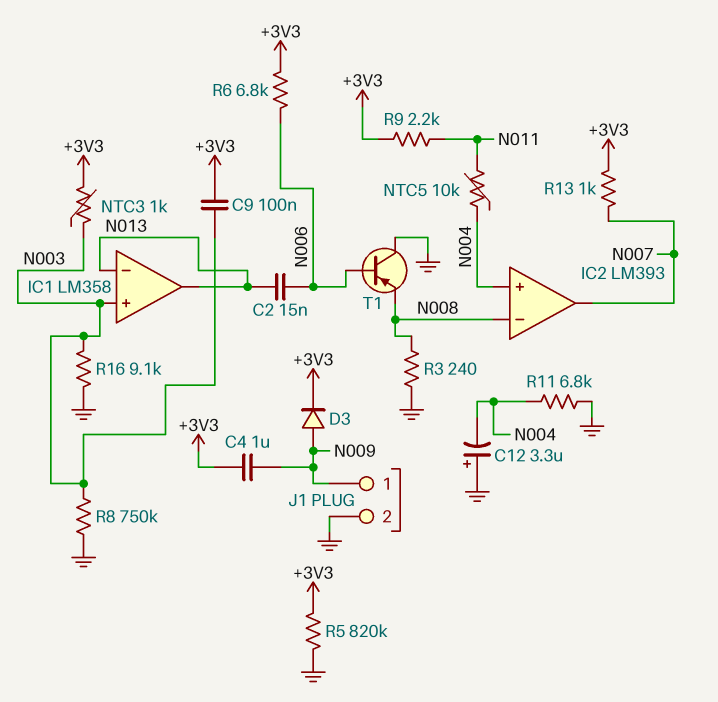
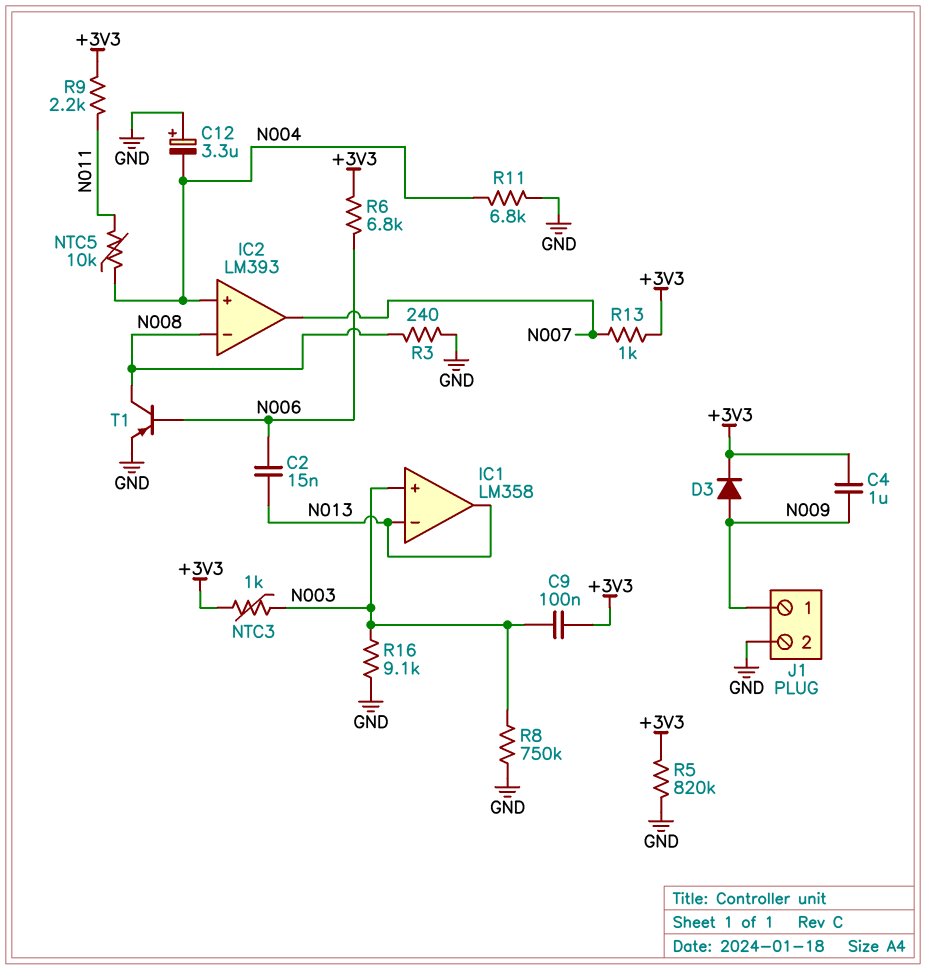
T1: PNP (B N006, C GND, E N008) -> PNP (B N006, C N008, E GND)

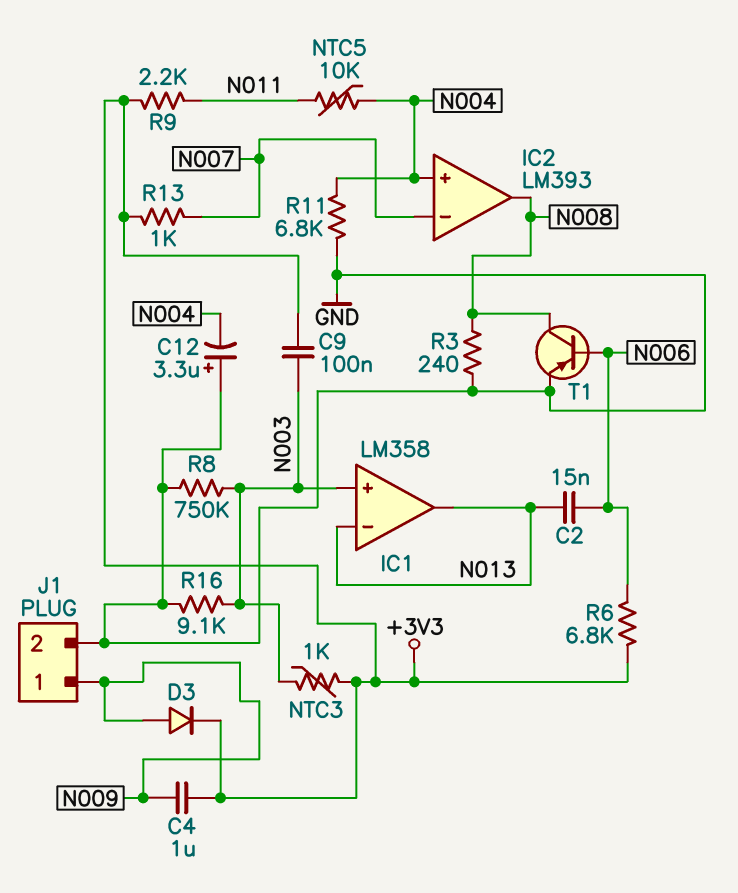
IC2 pin in-: N008 -> N007
IC2 pin out: N007 -> N008
R5: 820k (+3V3, GND) -> none

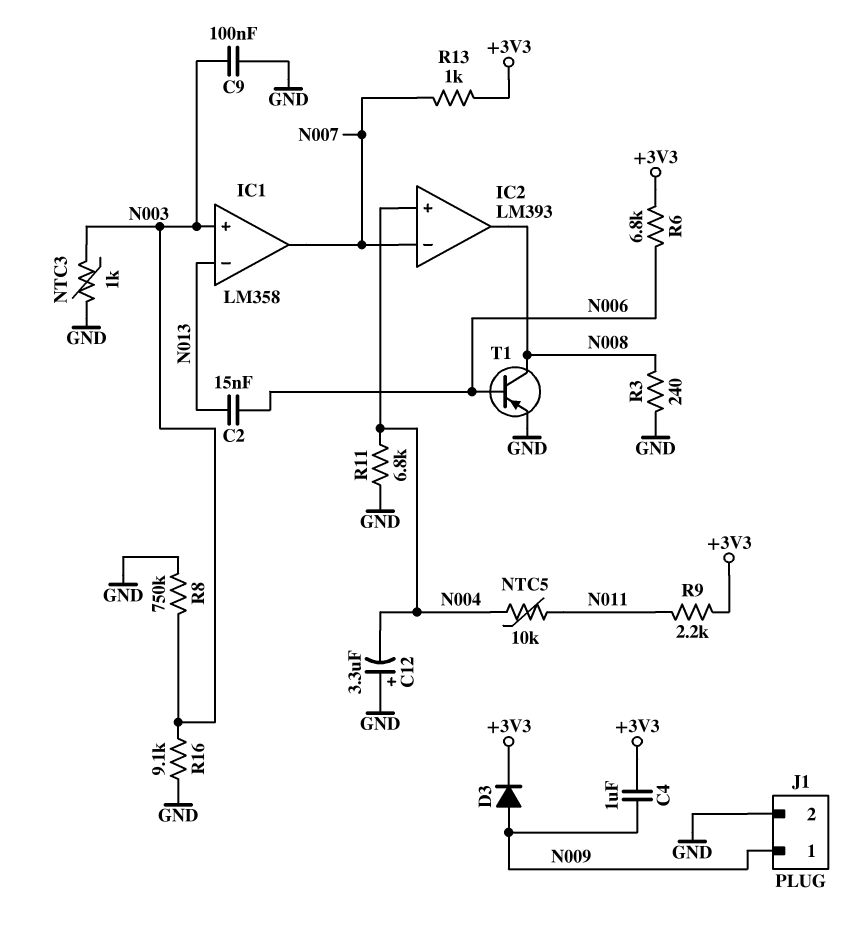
C9: 100nF (+3V3, N003) -> 100nF (GND, N003)
IC1 pin out: N013 -> N007
NTC3: 1k (+3V3, N003) -> 1k (GND, N003)

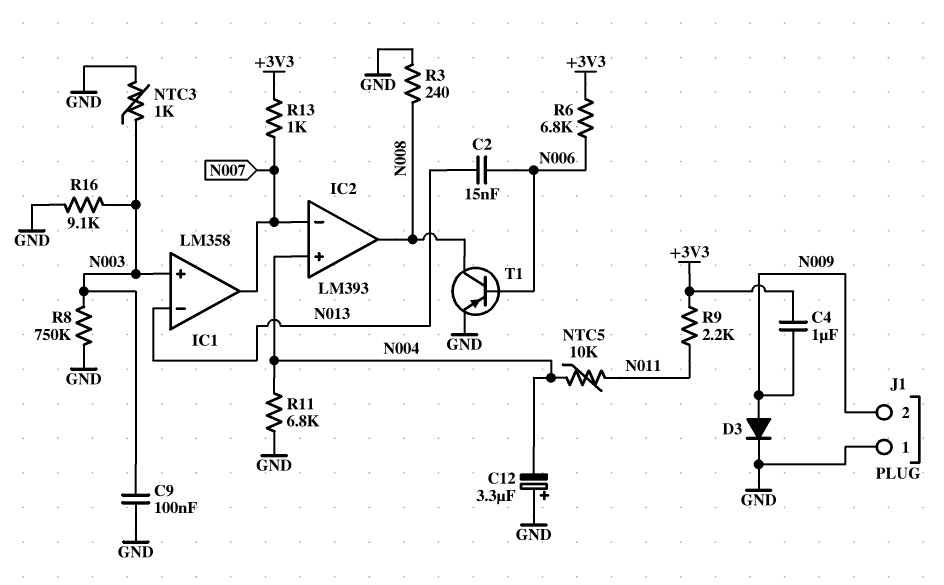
D3: diode (A N009, K +3V3) -> diode (A N009, K GND)
J1 pin 1: N009 -> GND
J1 pin 2: GND -> N009

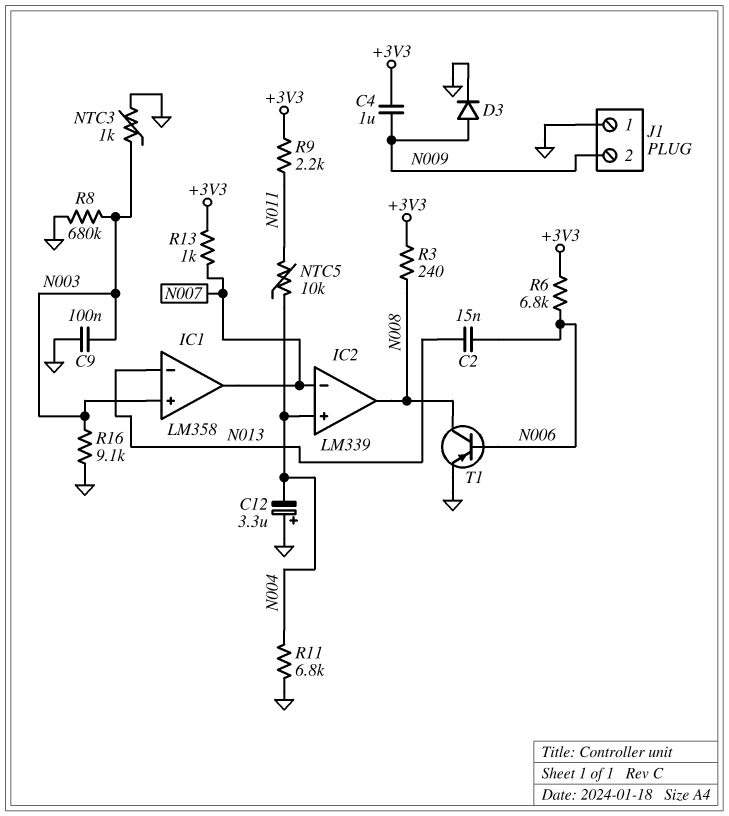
IC2: LM393 -> LM339
R3: 240 (GND, N008) -> 240 (+3V3, N008)
R8: 750k (GND, N003) -> 680k (GND, N003)

